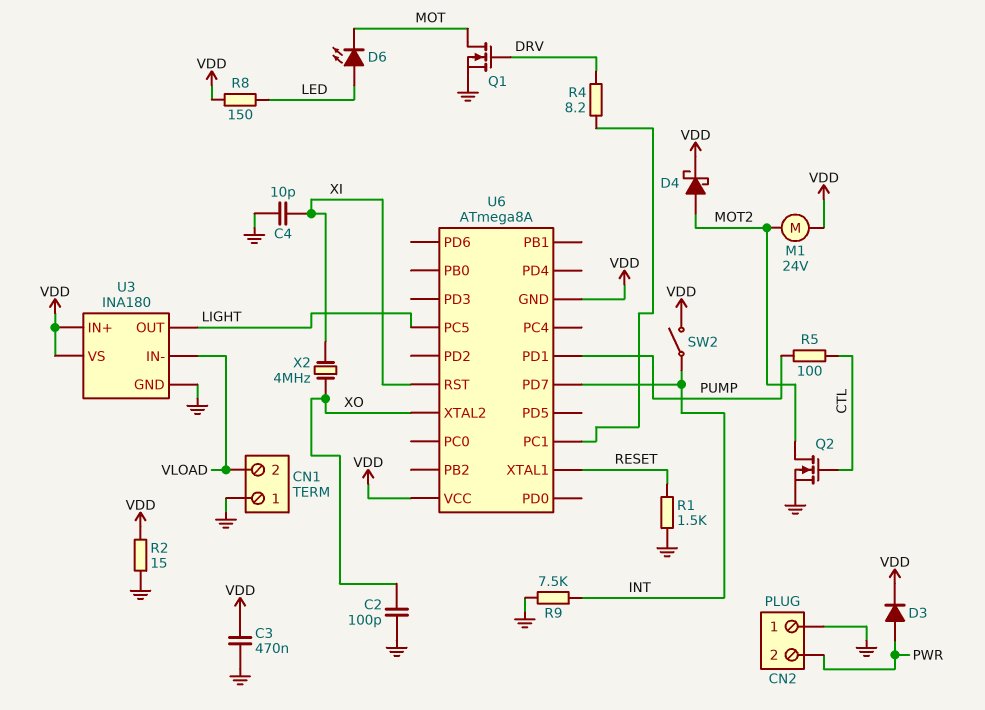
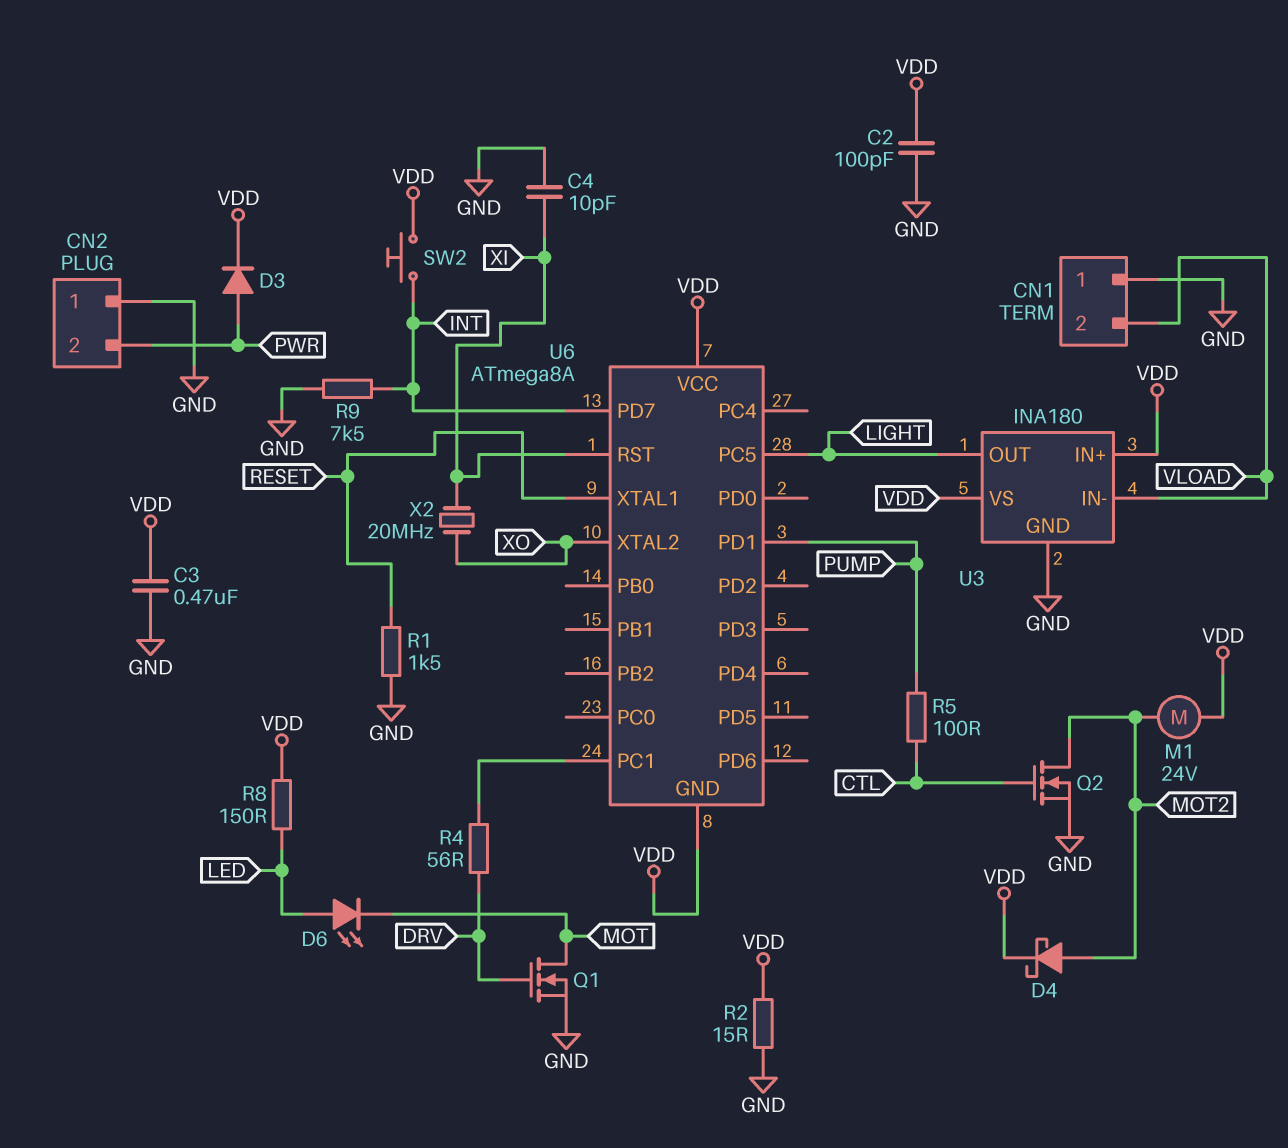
C2: 100pF (GND, XO) -> 100pF (GND, VDD)
R4: 8.2 (DRV, U6/PC1) -> 56 (DRV, U6/PC1)
SW2: switch (INT, VDD) -> button (INT, VDD)
X2: 4MHz (XI, XO) -> 20MHz (XI, XO)

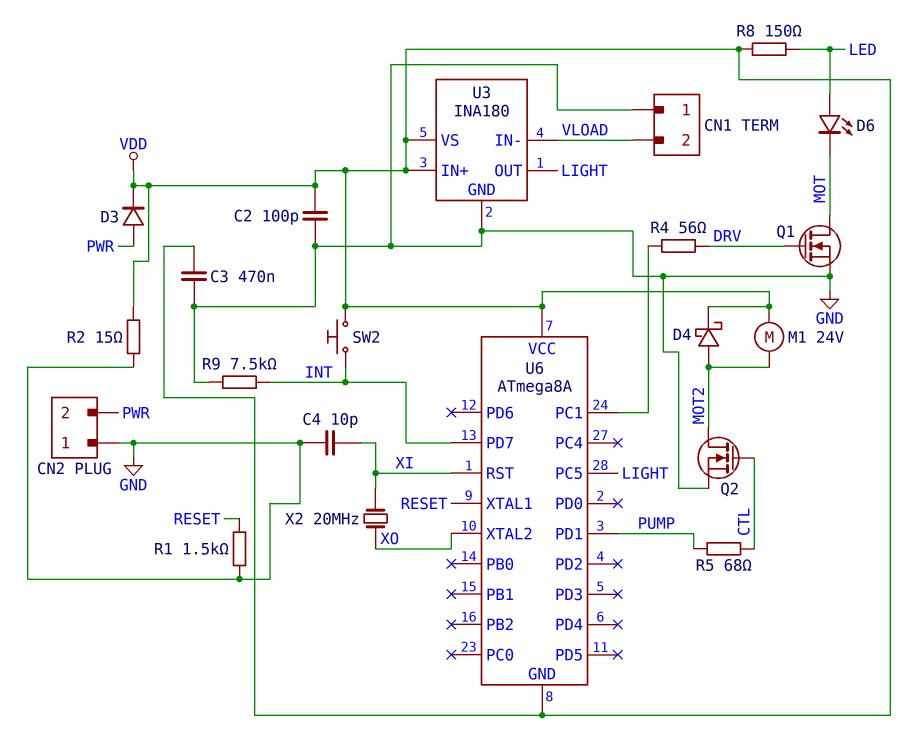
R5: 100 (CTL, PUMP) -> 68 (CTL, PUMP)

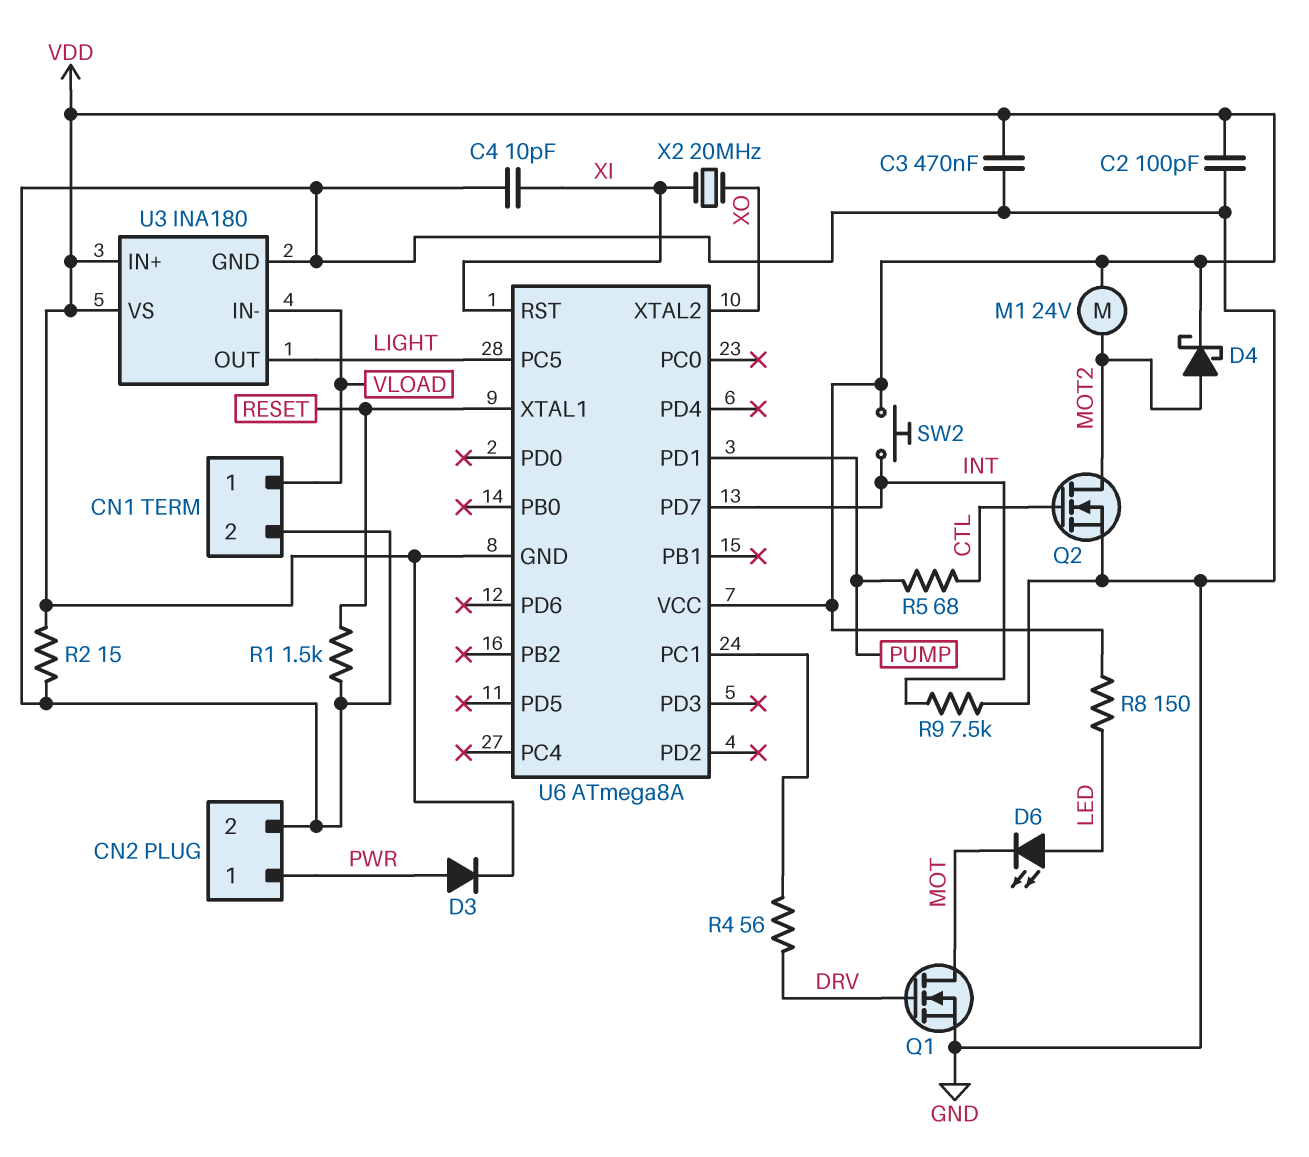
CN1 pin 1: GND -> VLOAD
CN1 pin 2: VLOAD -> GND
CN2 pin 1: GND -> PWR
CN2 pin 2: PWR -> GND

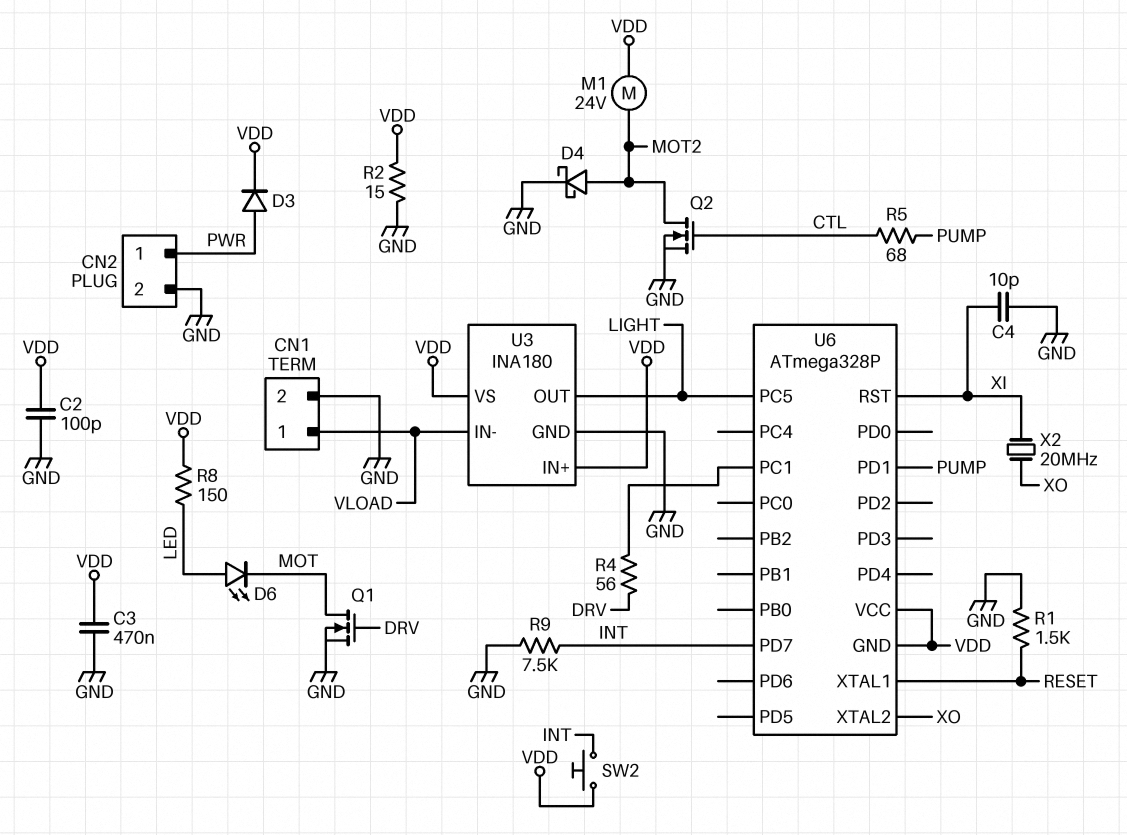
D4: schottky (A MOT2, K VDD) -> schottky (A MOT2, K GND)
U6: ATmega8A -> ATmega328P

